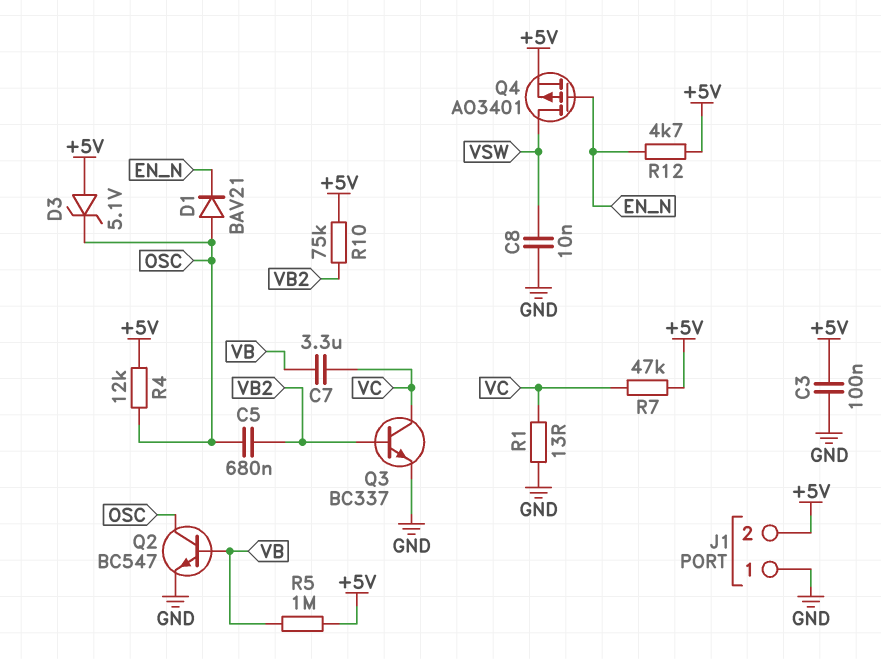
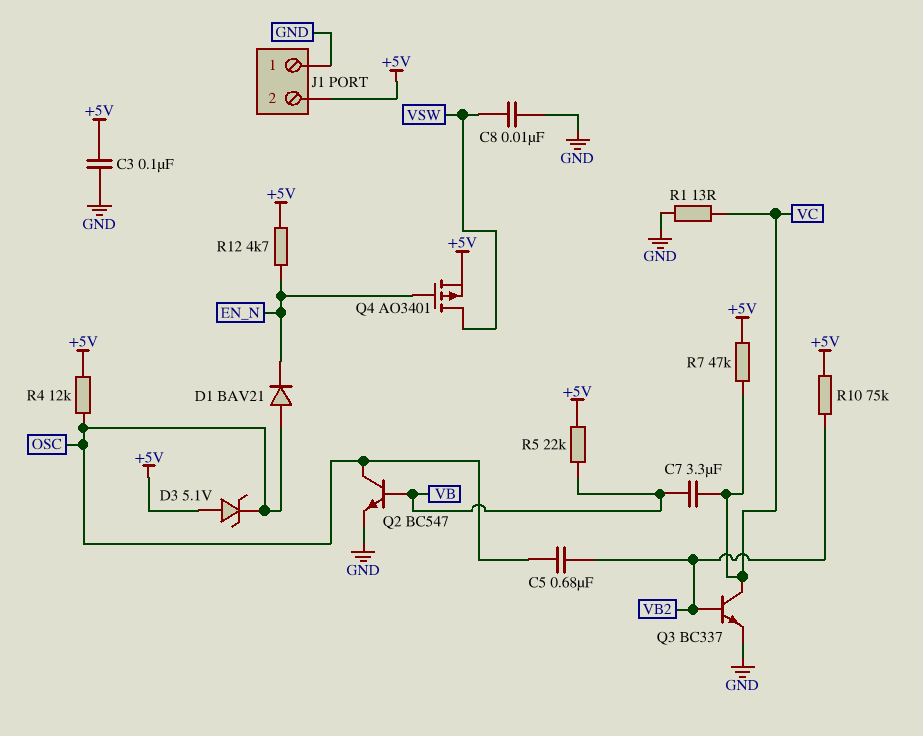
R5: 1M (+5V, VB) -> 22k (+5V, VB)

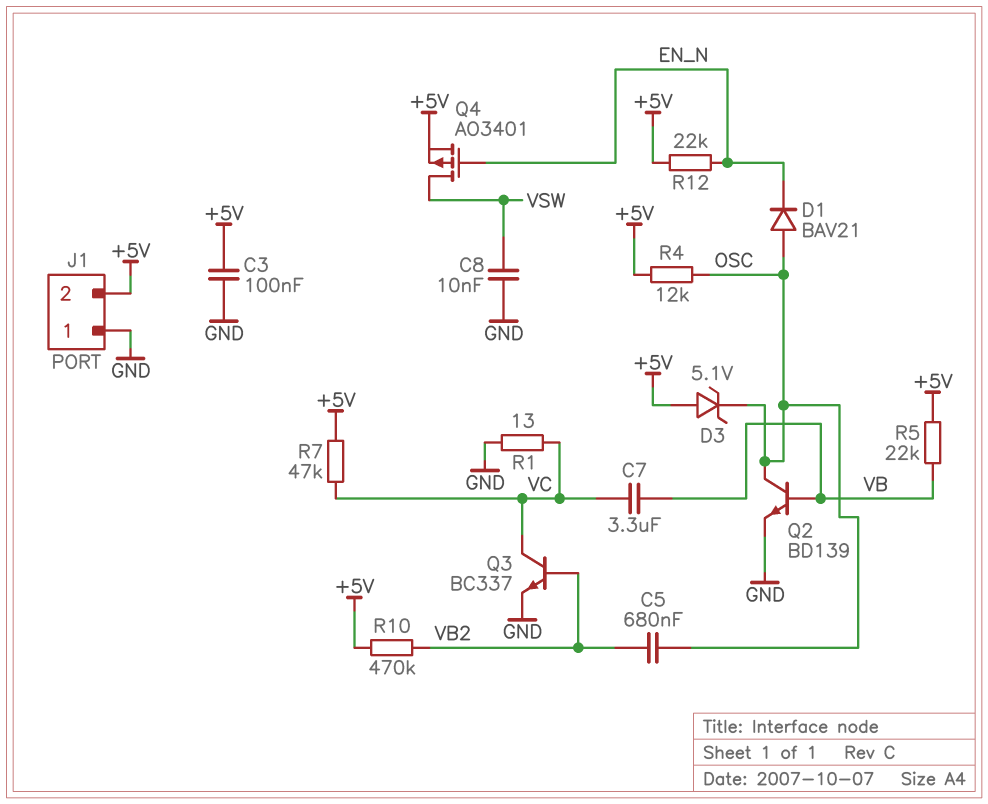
Q2: NPN BC547 (B VB, C OSC, E GND) -> NPN BD139 (B VB, C OSC, E GND)
R10: 75k (+5V, VB2) -> 470k (+5V, VB2)
R12: 4.7k (+5V, EN_N) -> 22k (+5V, EN_N)

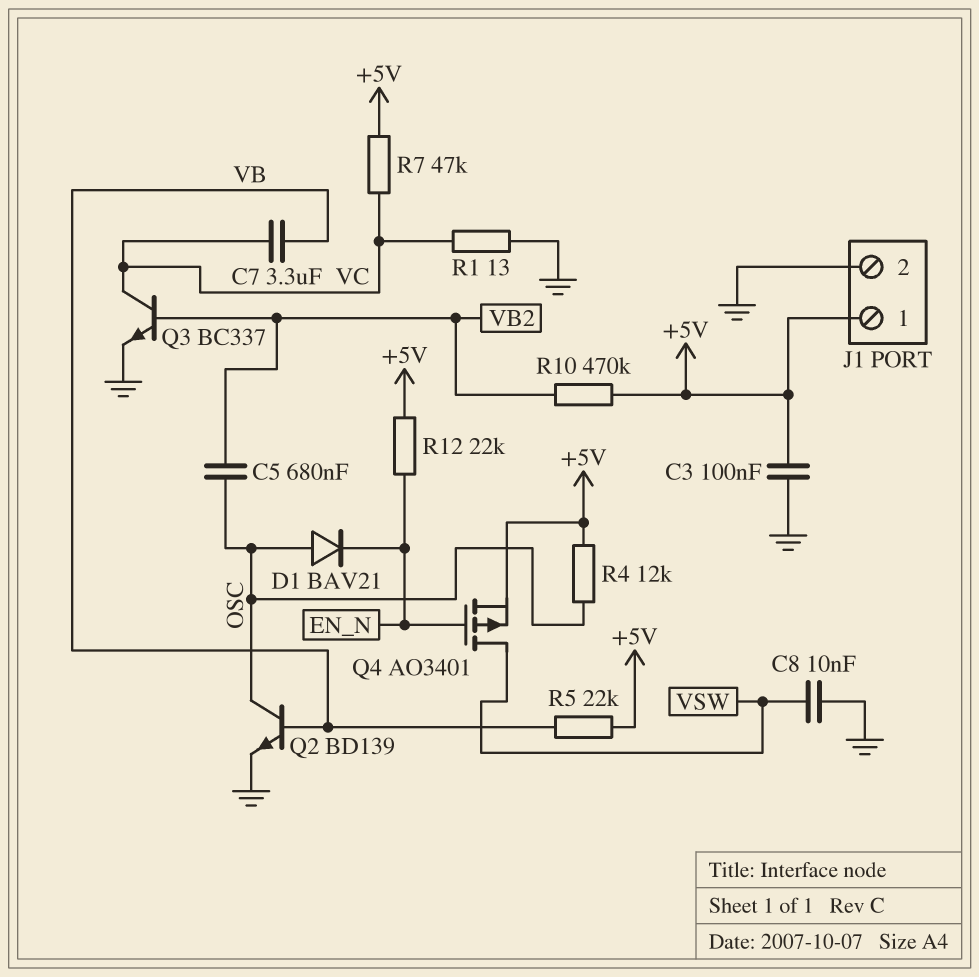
D3: zener 5.1V (A +5V, K OSC) -> none
J1 pin 1: GND -> +5V
J1 pin 2: +5V -> GND

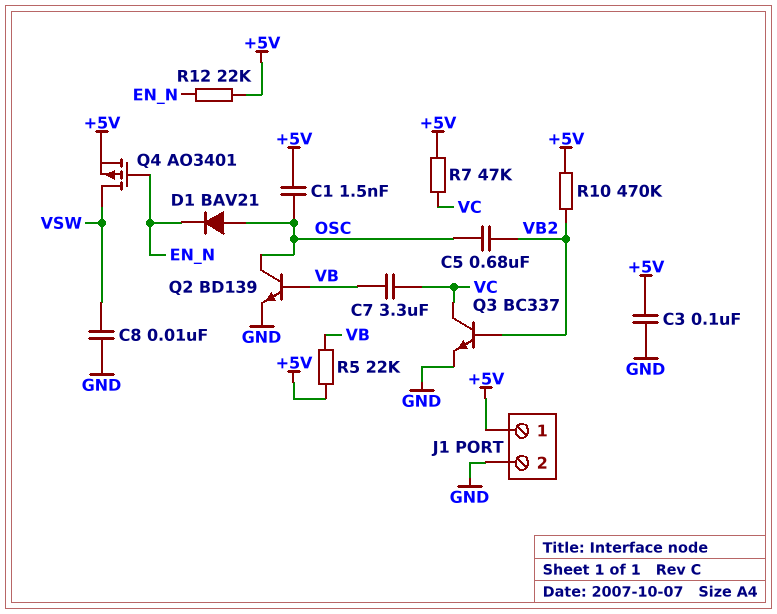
C1: none -> 1.5nF (+5V, OSC)
R1: 13 (GND, VC) -> none
R4: 12k (+5V, OSC) -> none

